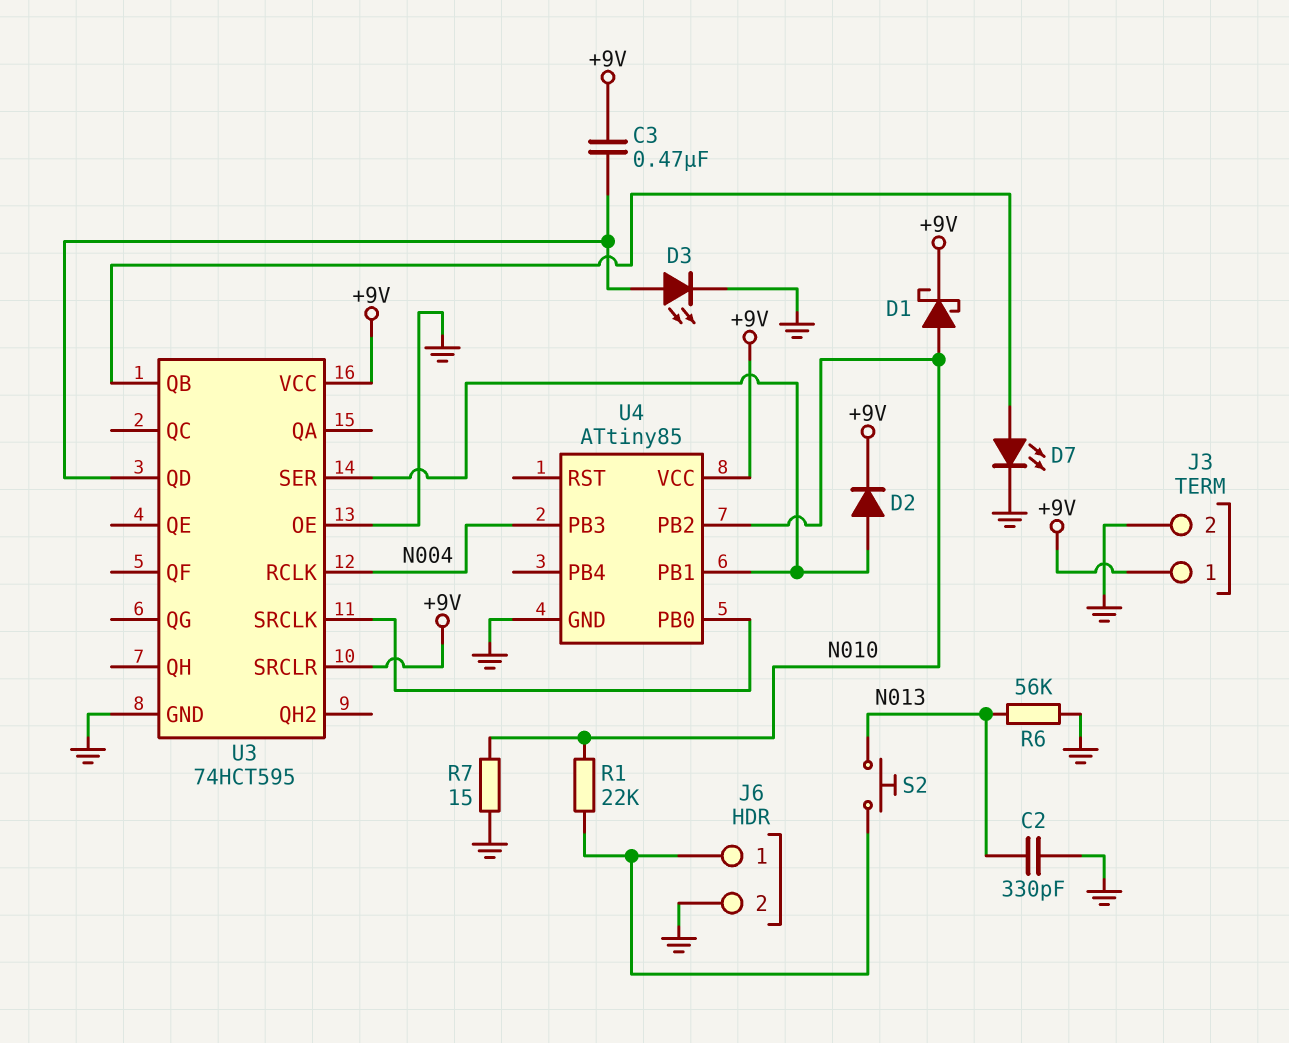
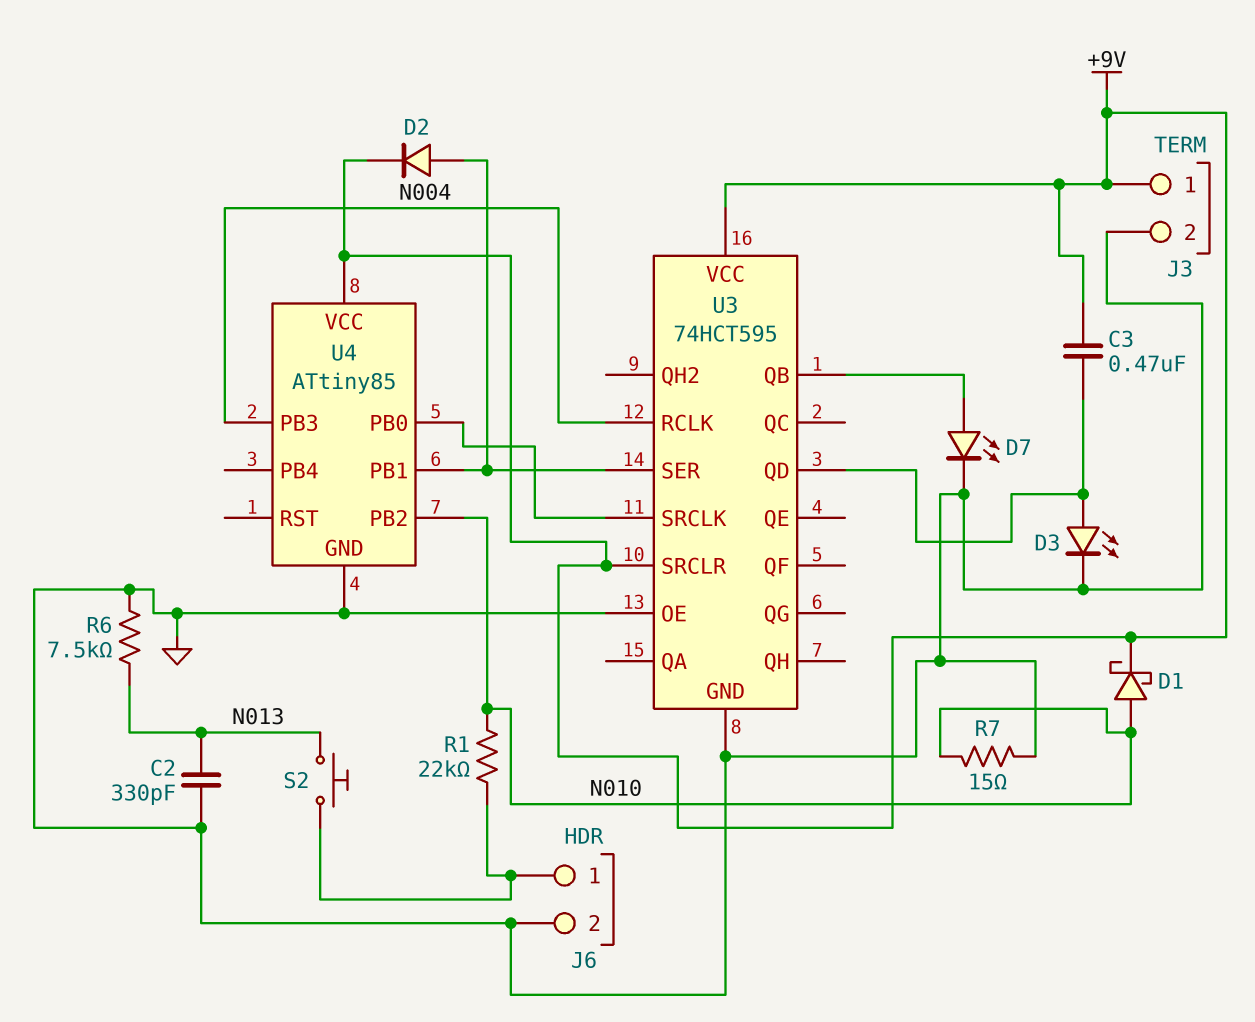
R6: 56k (GND, N013) -> 7.5k (GND, N013)

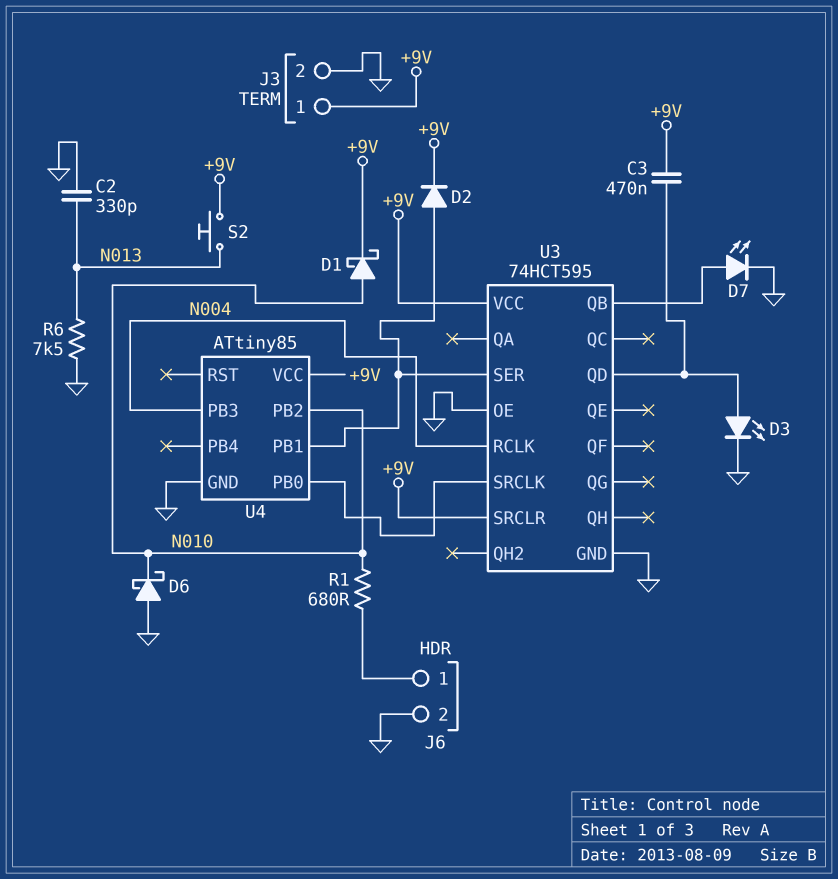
D6: none -> schottky (A GND, K N010)
R1: 22k (J6/1, N010) -> 680 (J6/1, N010)
R7: 15 (GND, N010) -> none
S2: button (J6/1, N013) -> button (+9V, N013)

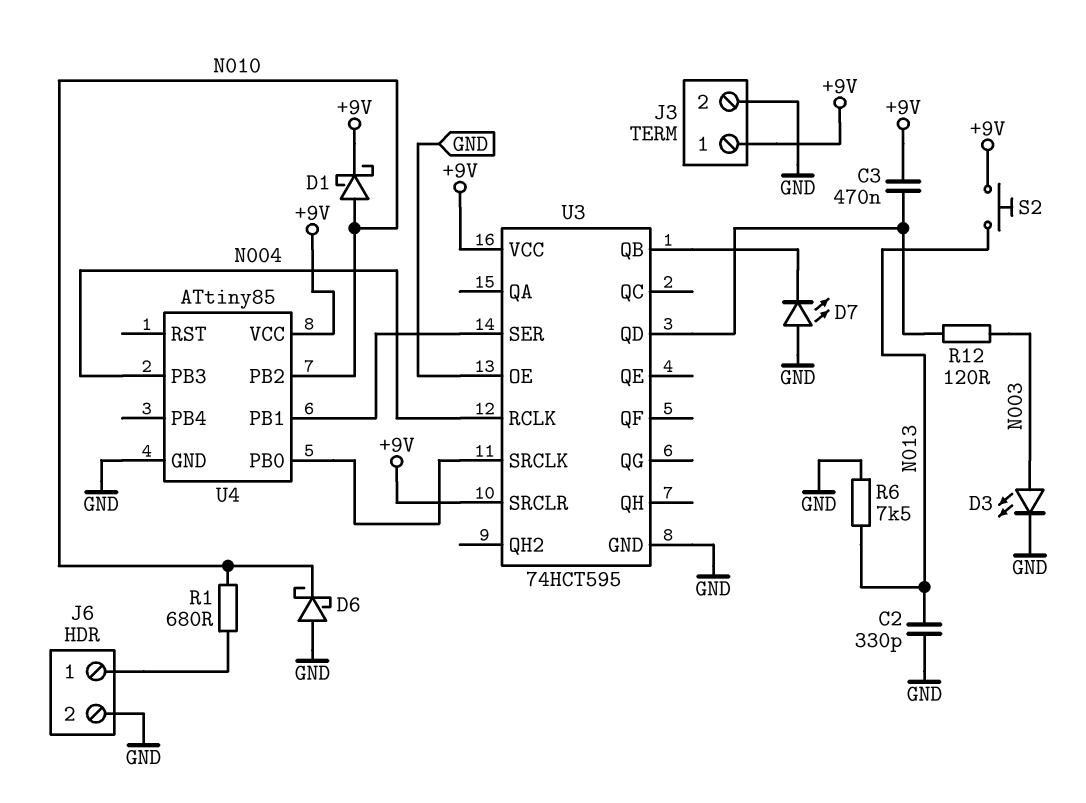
D2: diode (A U3/SER, K +9V) -> none
D3: LED (A U3/QD, K GND) -> LED (A N003, K GND)
D7: LED (A U3/QB, K GND) -> LED (A GND, K U3/QB)
R12: none -> 120 (N003, U3/QD)

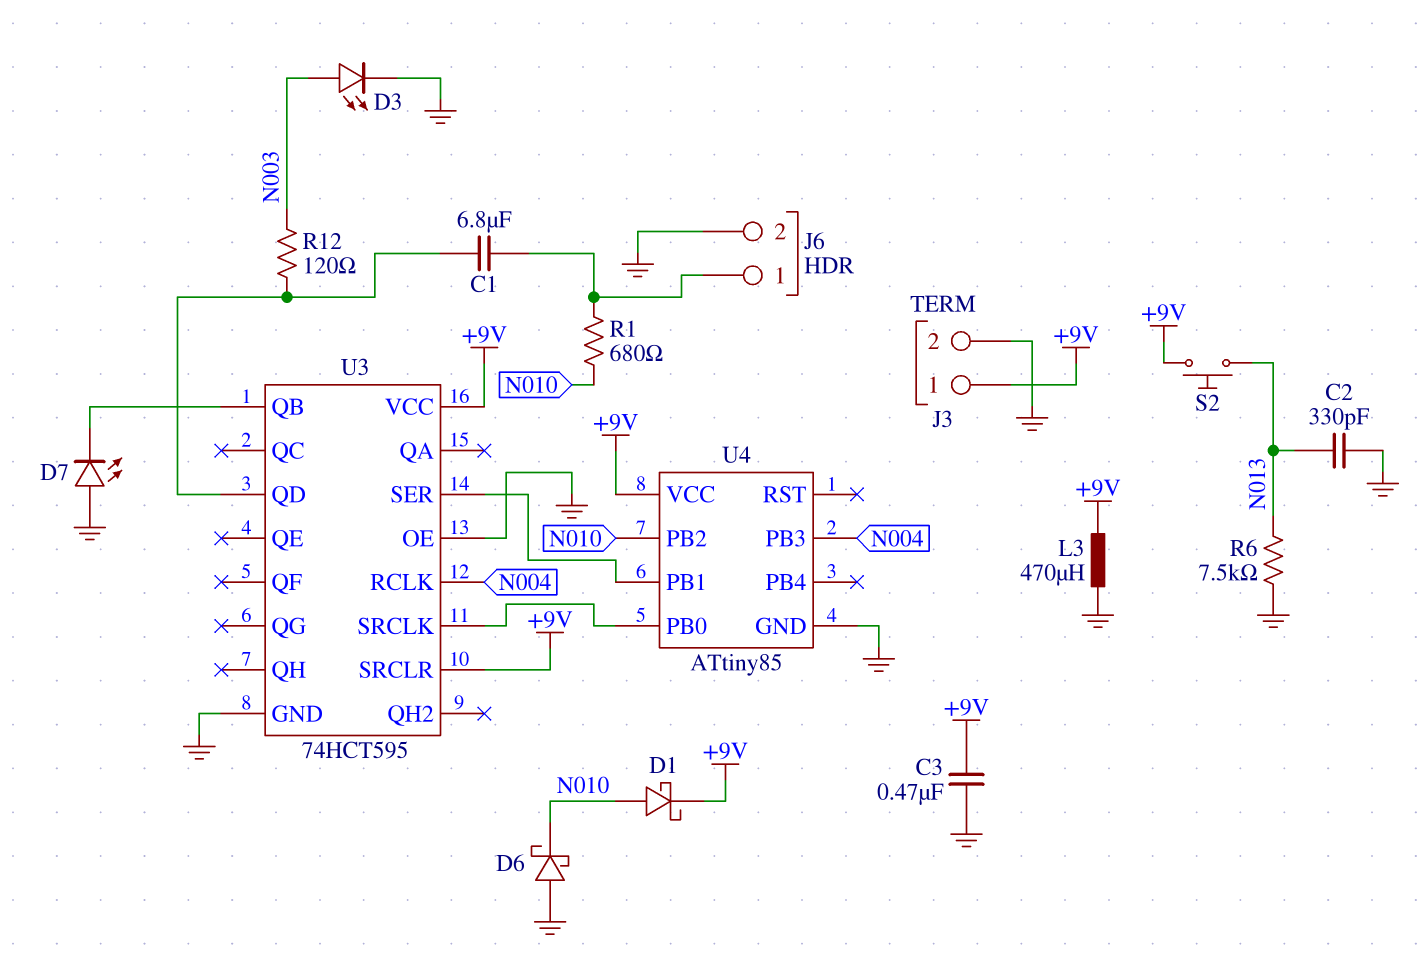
C1: none -> 6.8uF (J6/1, U3/QD)
C3: 470nF (+9V, U3/QD) -> 470nF (+9V, GND)
L3: none -> 470uH (+9V, GND)

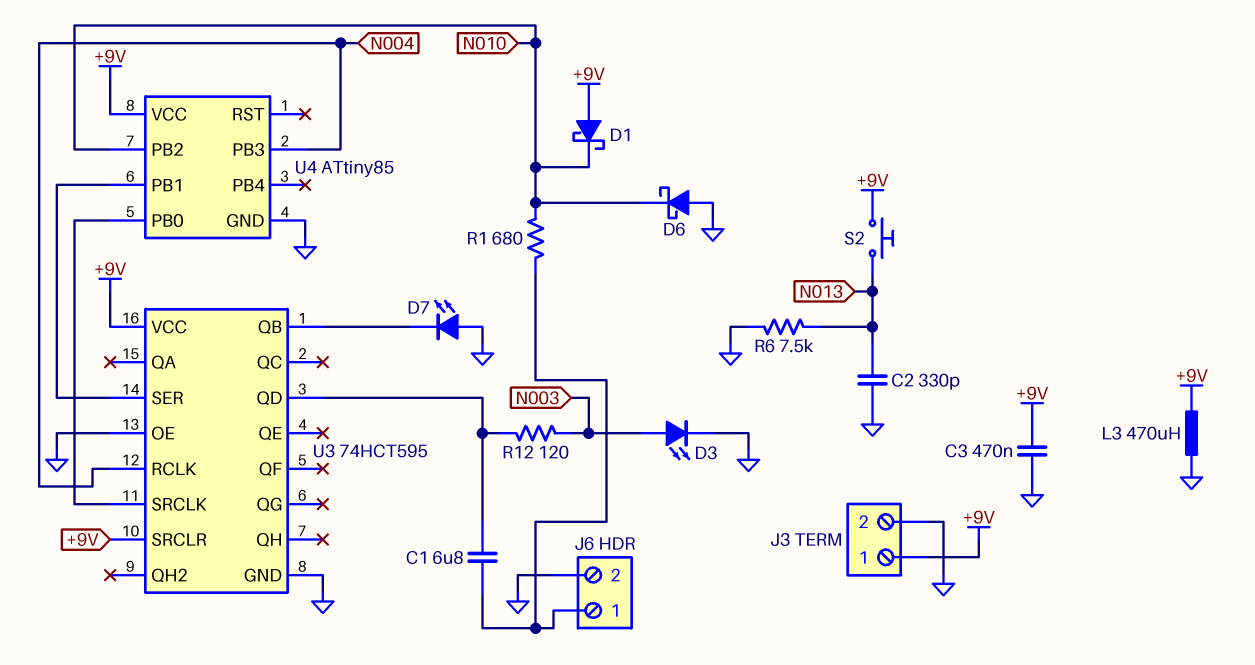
D1: schottky (A N010, K +9V) -> schottky (A +9V, K N010)

